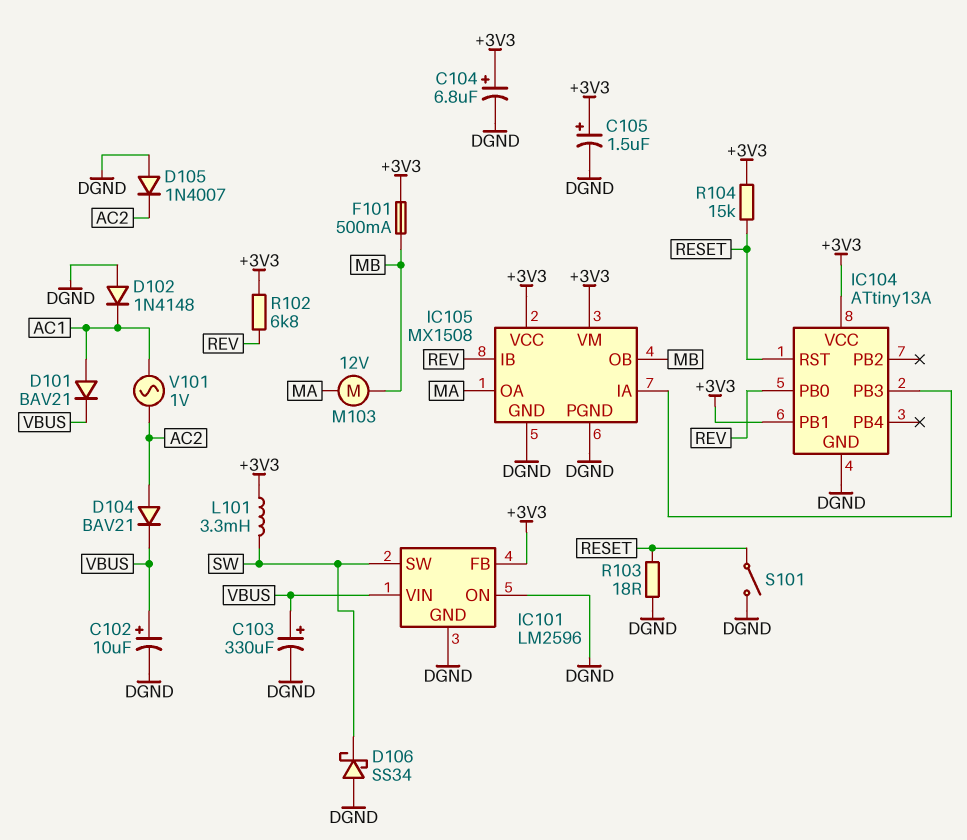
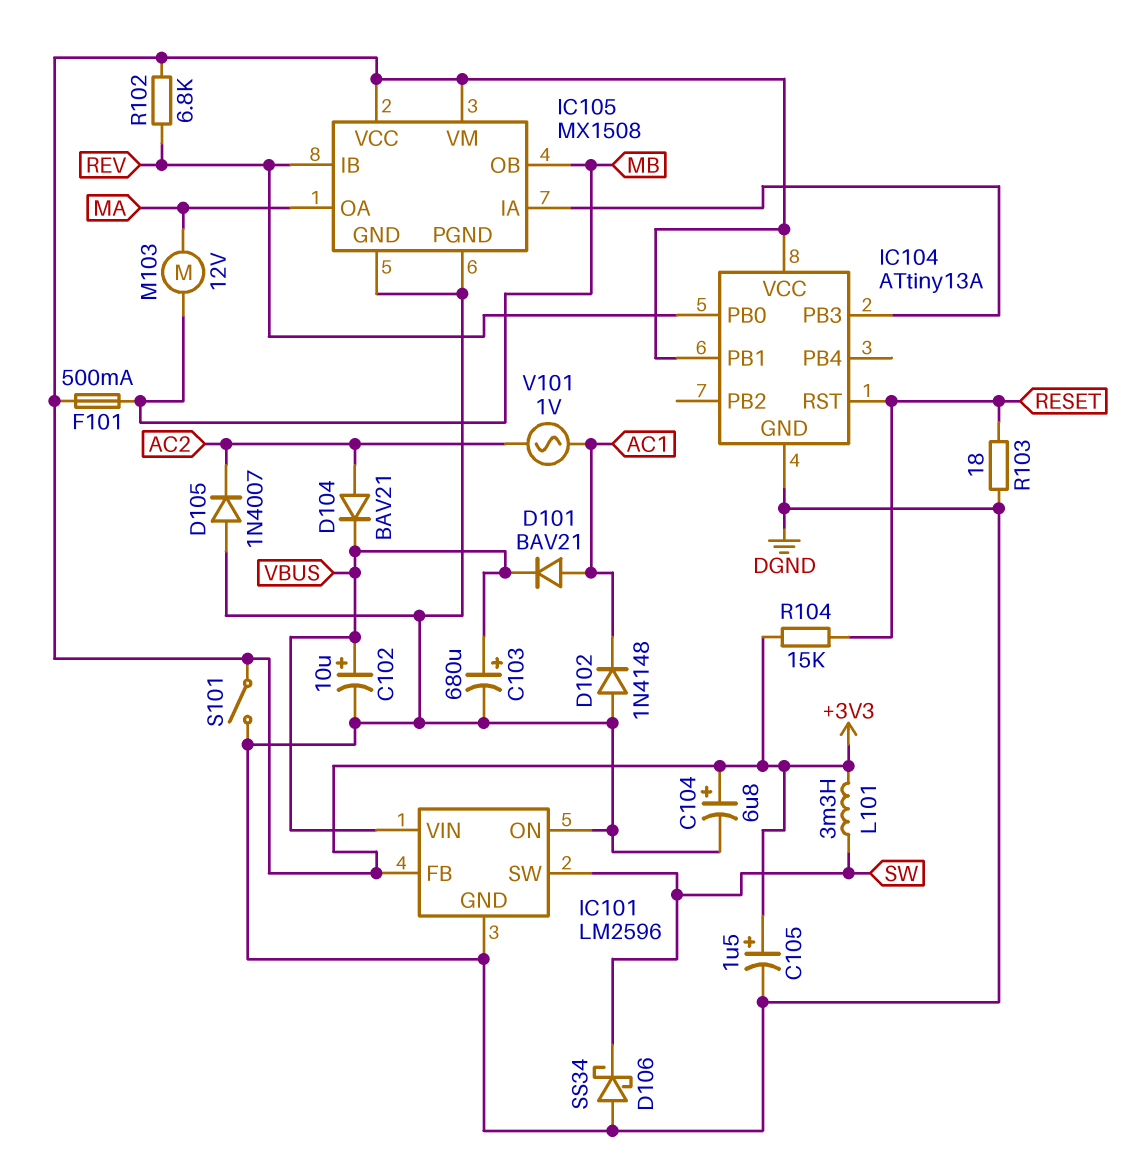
C103: 330uF (plus VBUS, minus DGND) -> 680uF (plus VBUS, minus DGND)
S101: switch (DGND, RESET) -> switch (+3V3, DGND)

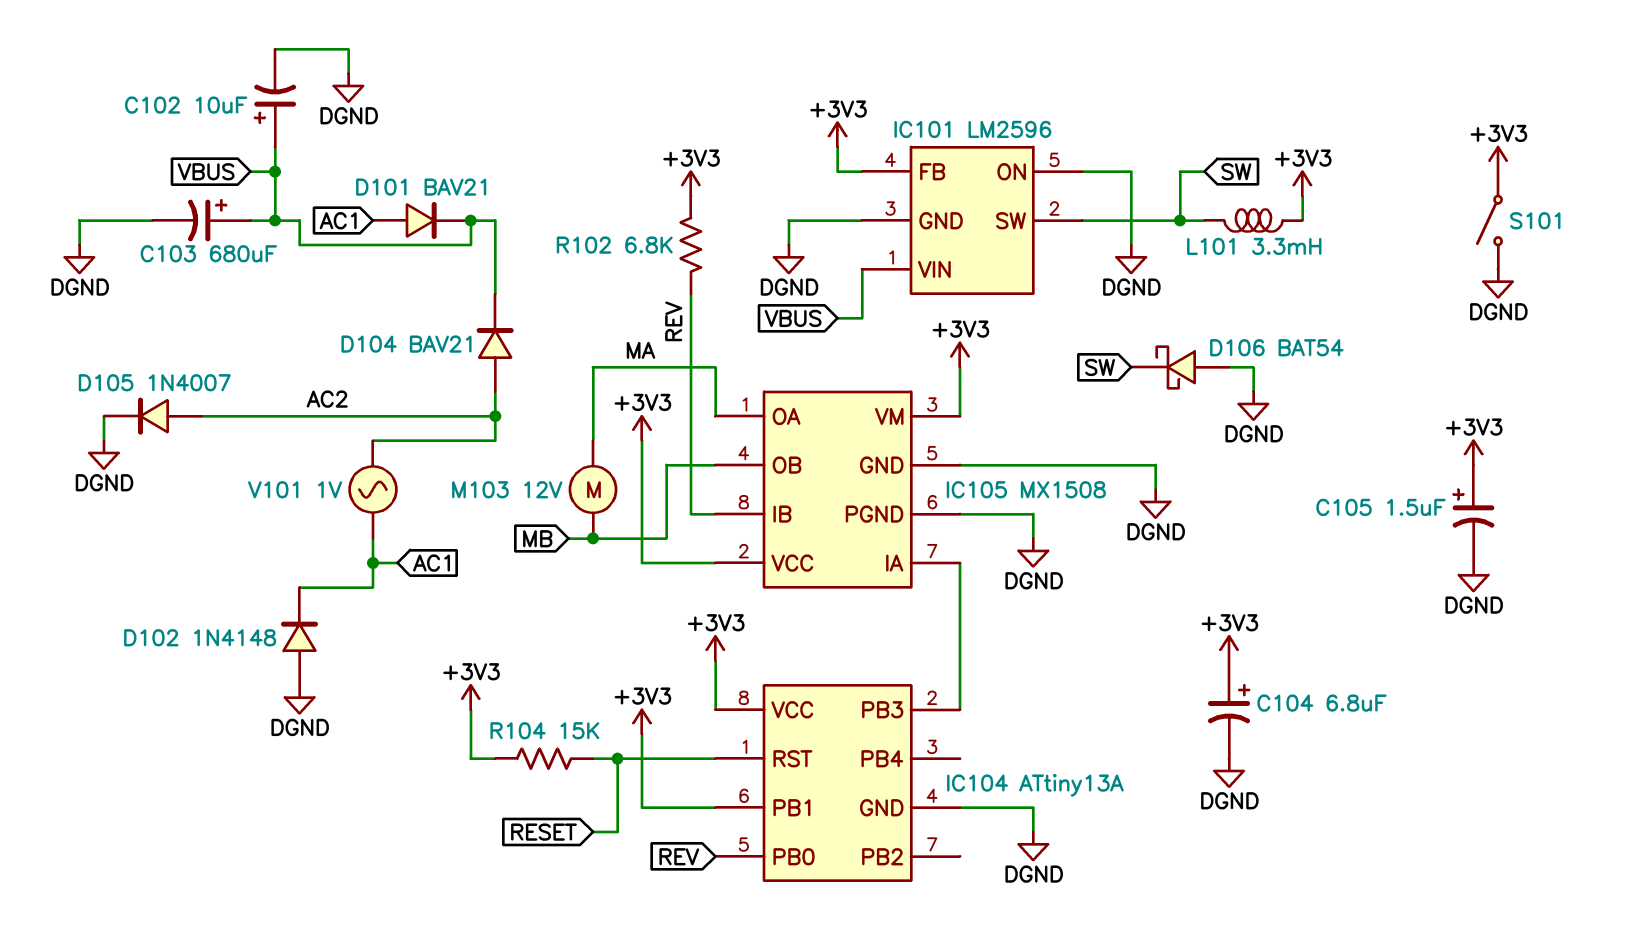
D105: diode 1N4007 (A DGND, K AC2) -> diode 1N4007 (A AC2, K DGND)
D106: schottky SS34 (A DGND, K SW) -> schottky BAT54 (A DGND, K SW)
F101: 500mA (+3V3, MB) -> none
R103: 18 (DGND, RESET) -> none

